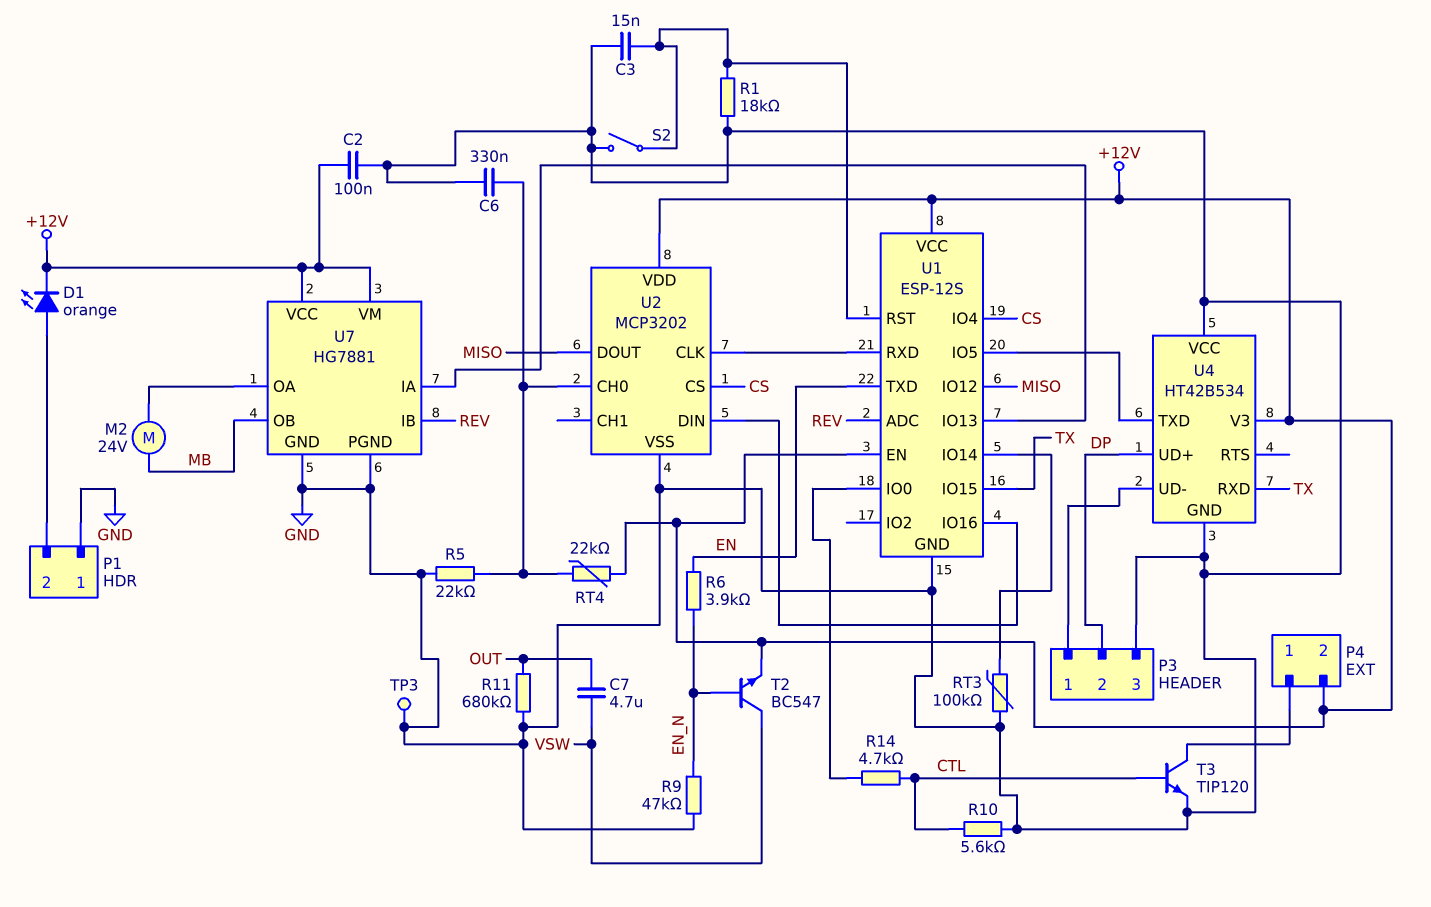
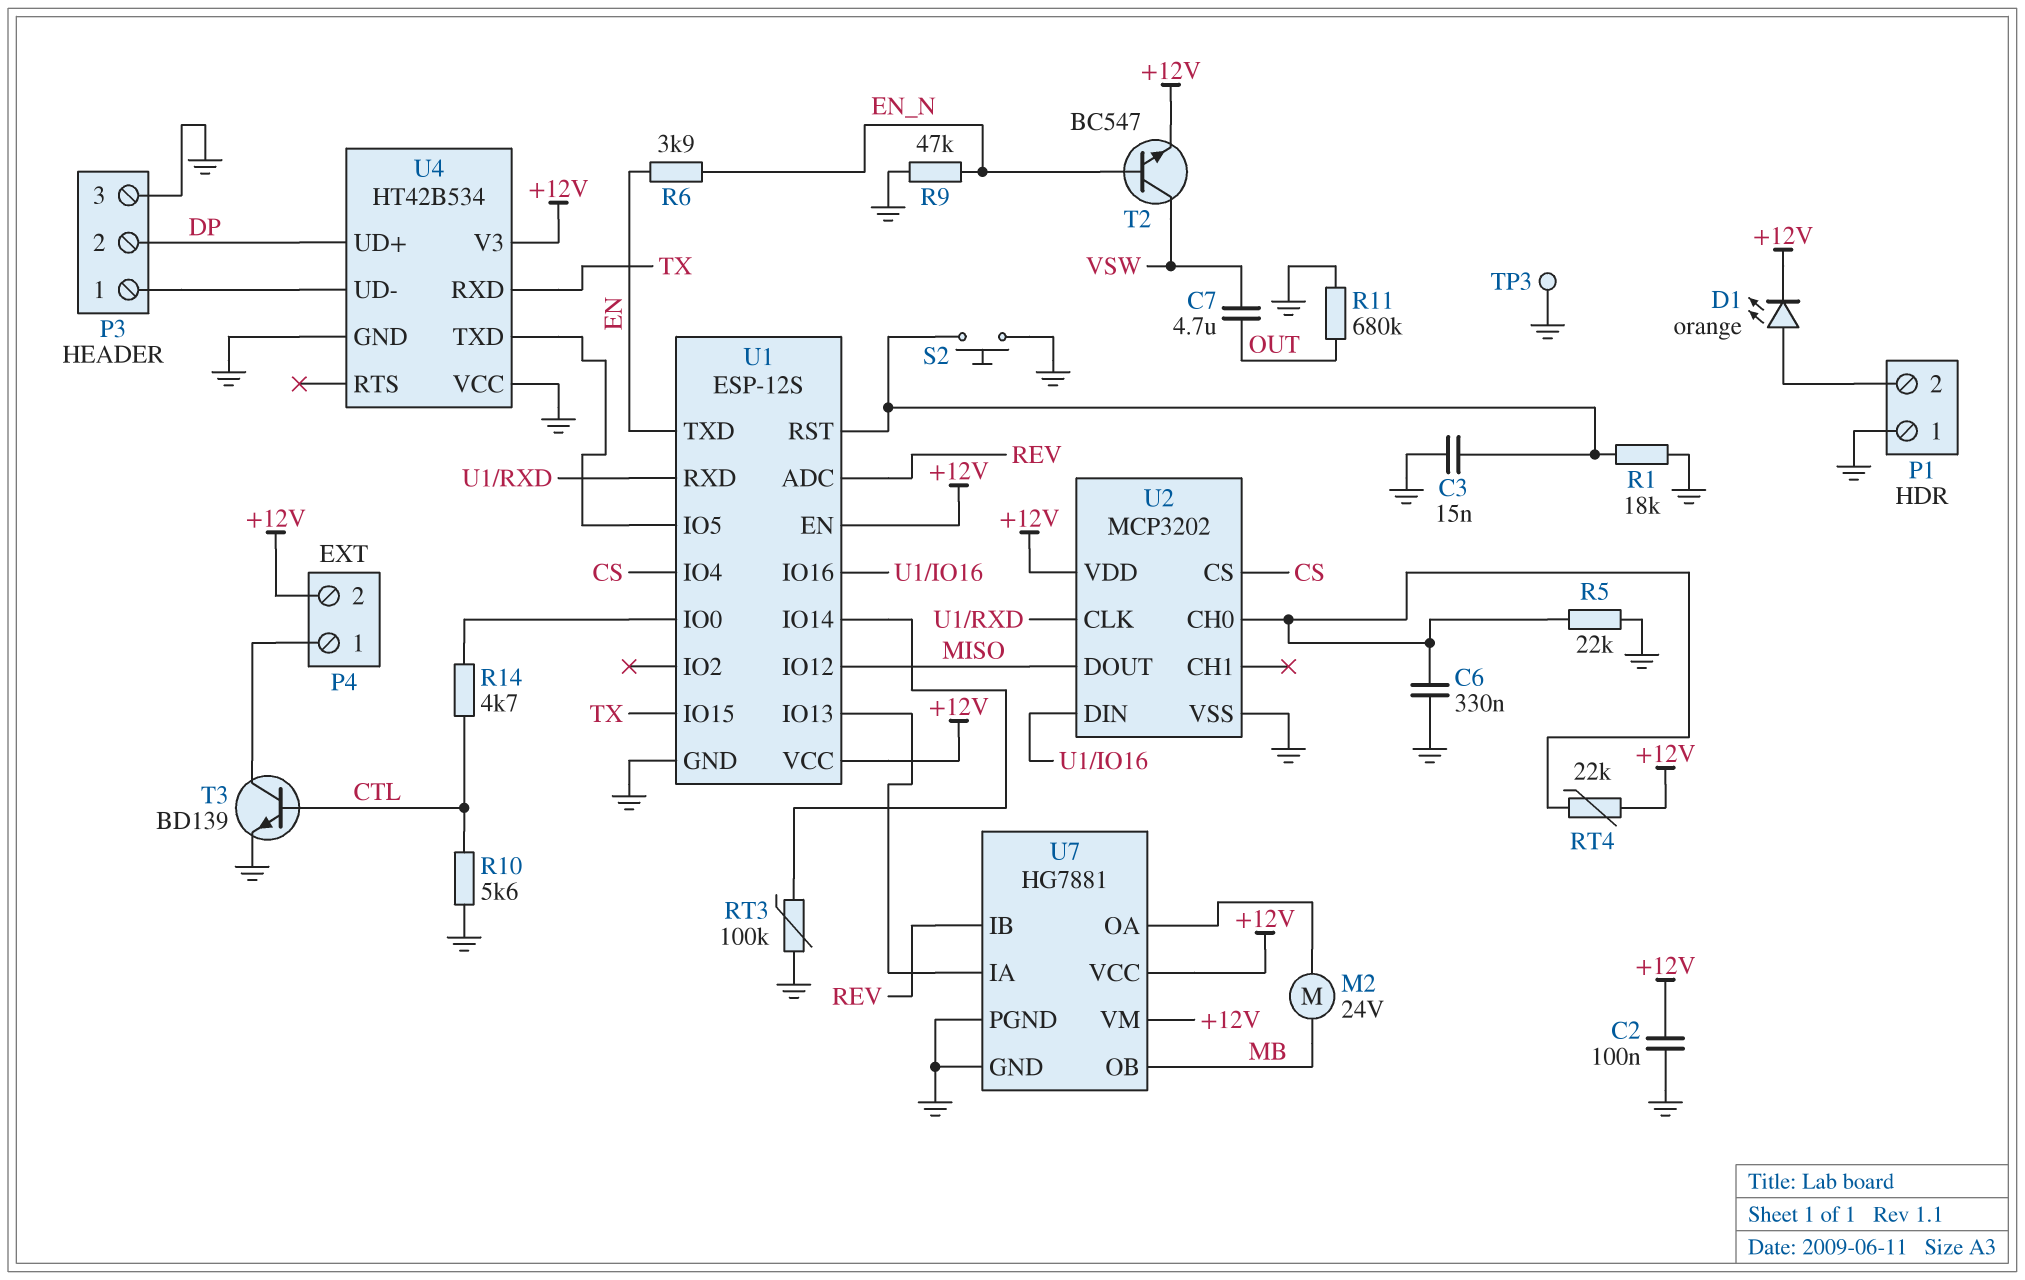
S2: switch (GND, U1/RST) -> button (GND, U1/RST)
T3: NPN TIP120 (B CTL, C P4/1, E GND) -> NPN BD139 (B CTL, C P4/1, E GND)

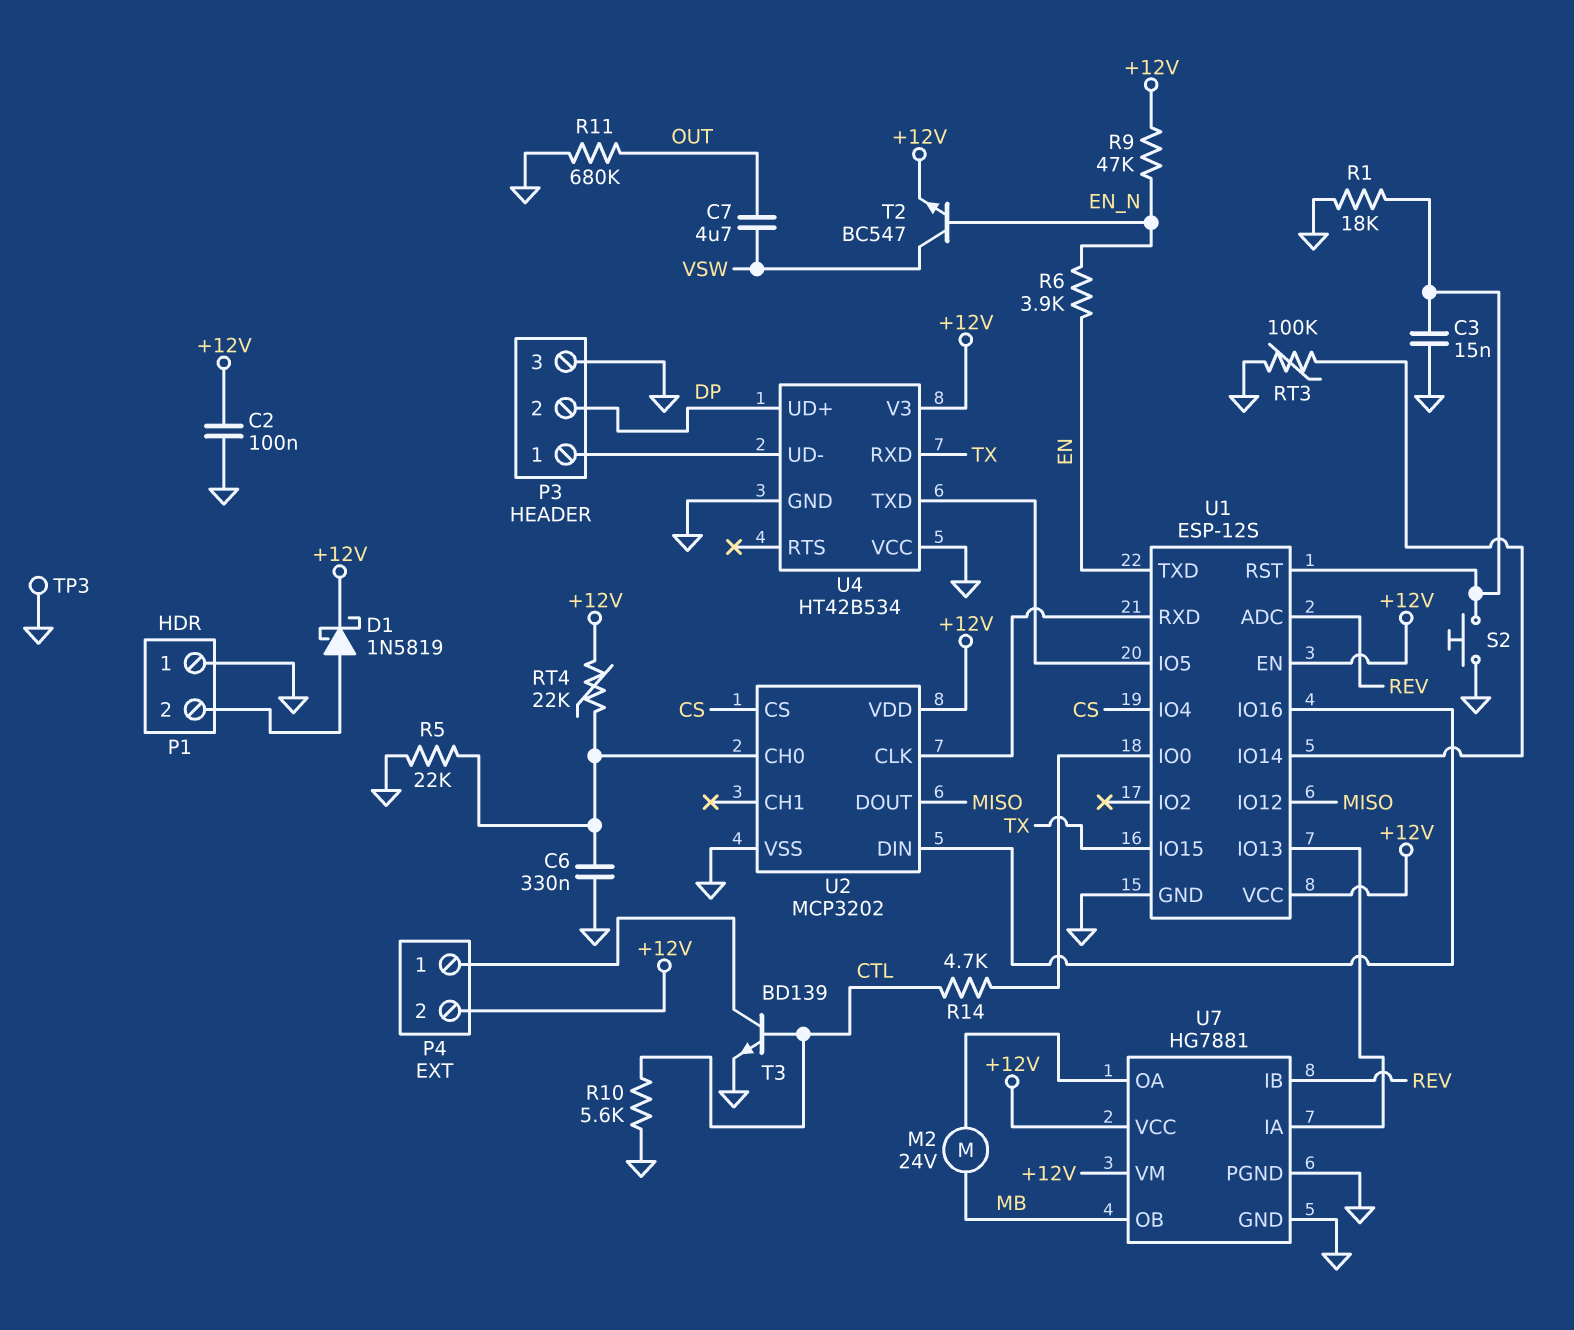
D1: LED orange (A P1/2, K +12V) -> schottky 1N5819 (A P1/2, K +12V)
R9: 47k (EN_N, GND) -> 47k (+12V, EN_N)

